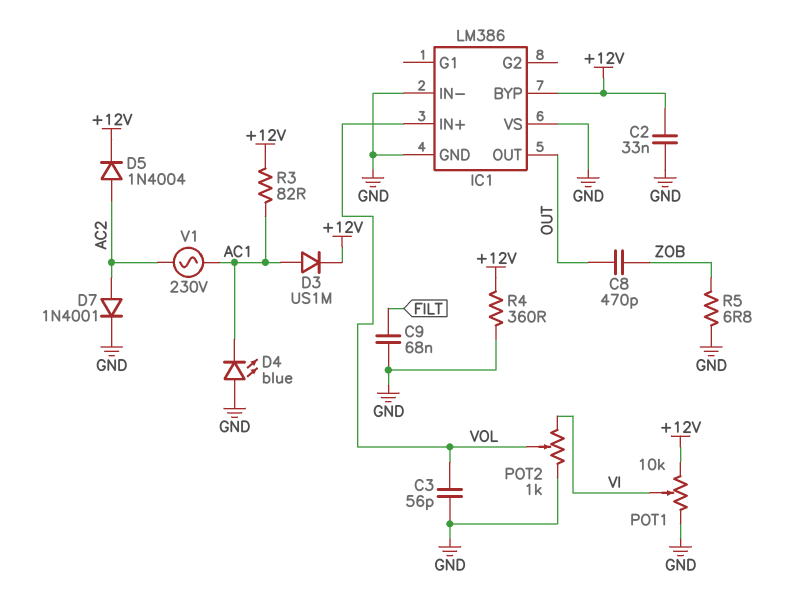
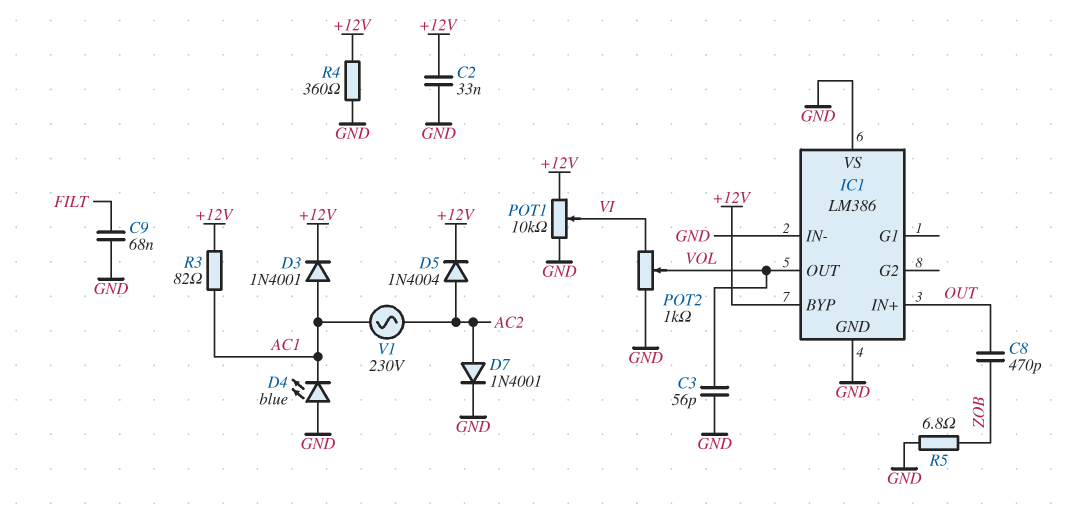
D3: diode US1M (A AC1, K +12V) -> diode 1N4001 (A AC1, K +12V)
IC1 pin IN+: VOL -> OUT
IC1 pin OUT: OUT -> VOL

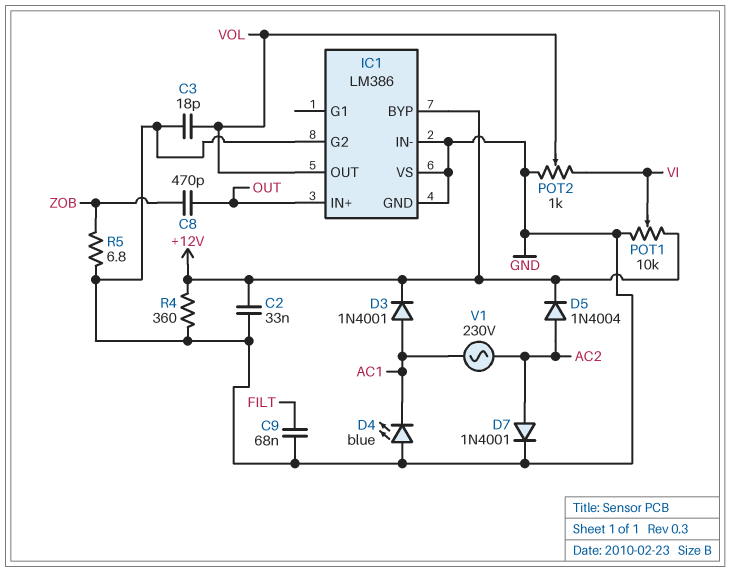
C3: 56pF (GND, VOL) -> 18pF (GND, VOL)
IC1 pin G2: none -> GND
R3: 82 (+12V, AC1) -> none

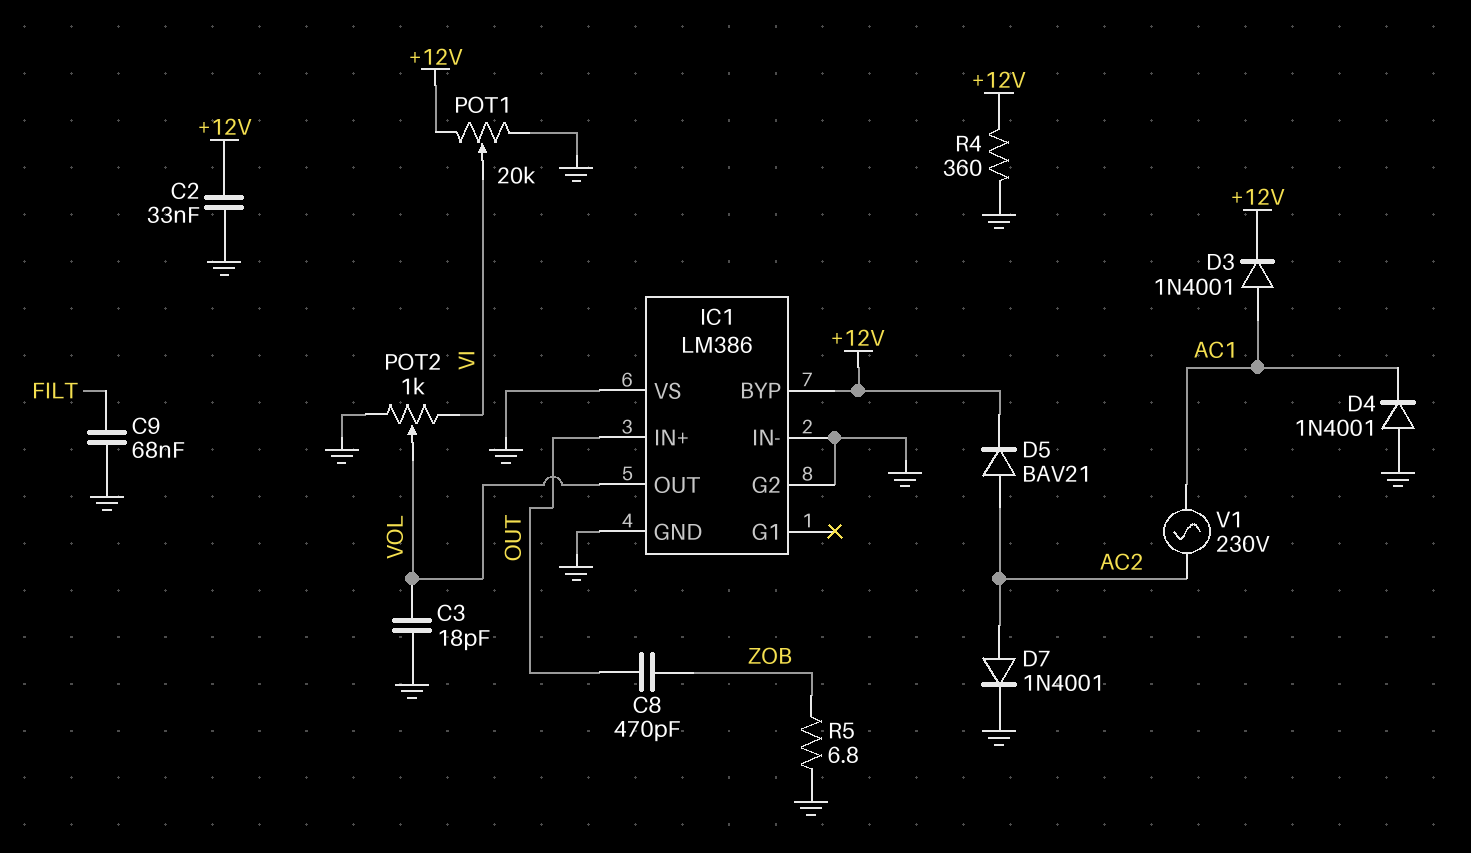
D4: LED blue (A GND, K AC1) -> diode 1N4001 (A GND, K AC1)
D5: diode 1N4004 (A AC2, K +12V) -> diode BAV21 (A AC2, K +12V)
POT1: 10k (+12V, GND, wiper VI) -> 20k (+12V, GND, wiper VI)

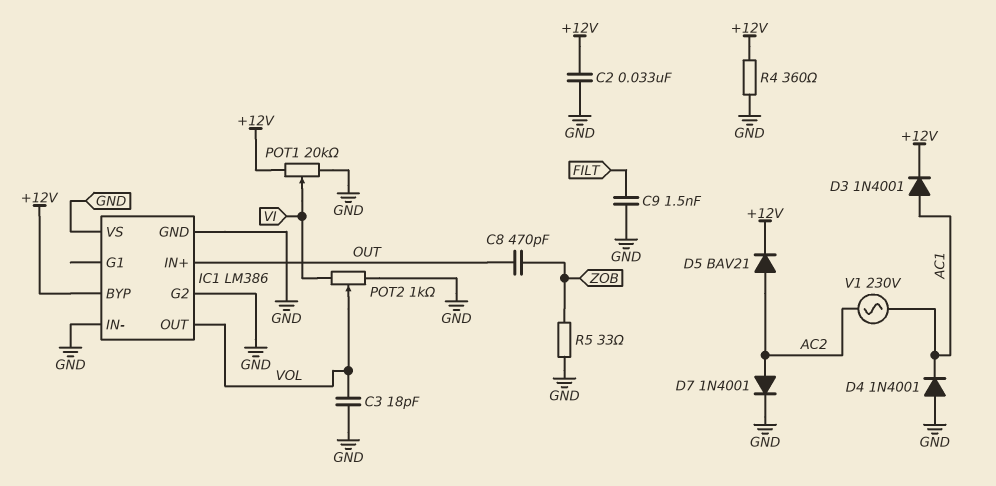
C9: 68nF (FILT, GND) -> 1.5nF (FILT, GND)
R5: 6.8 (GND, ZOB) -> 33 (GND, ZOB)

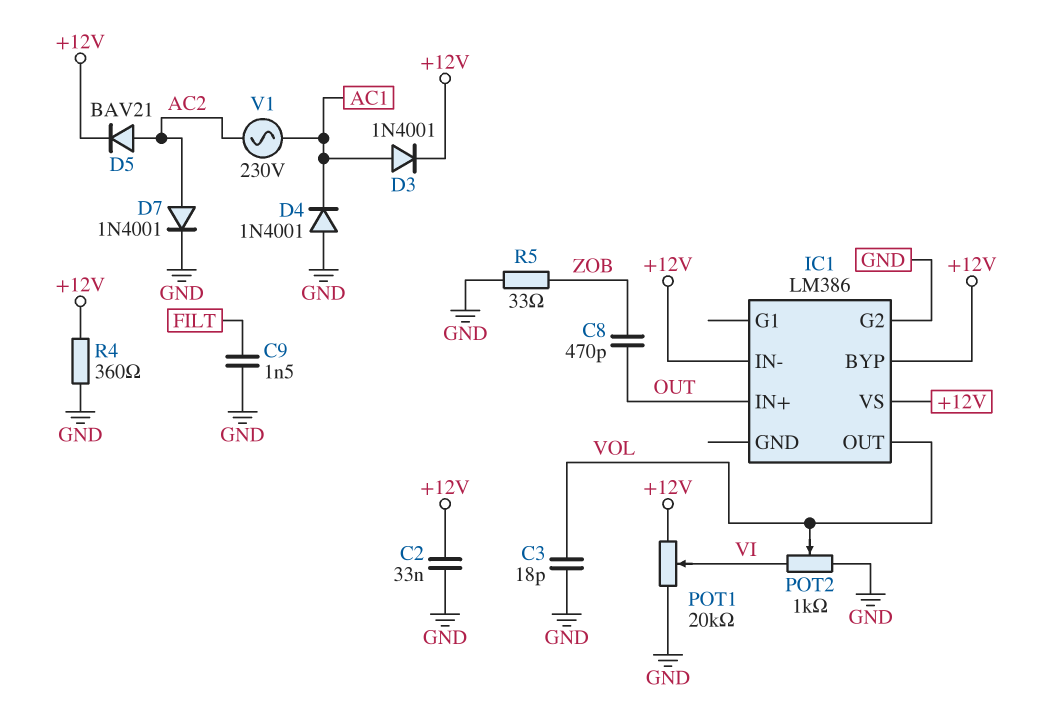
IC1 pin GND: GND -> none
IC1 pin IN-: GND -> +12V
IC1 pin VS: GND -> +12V

